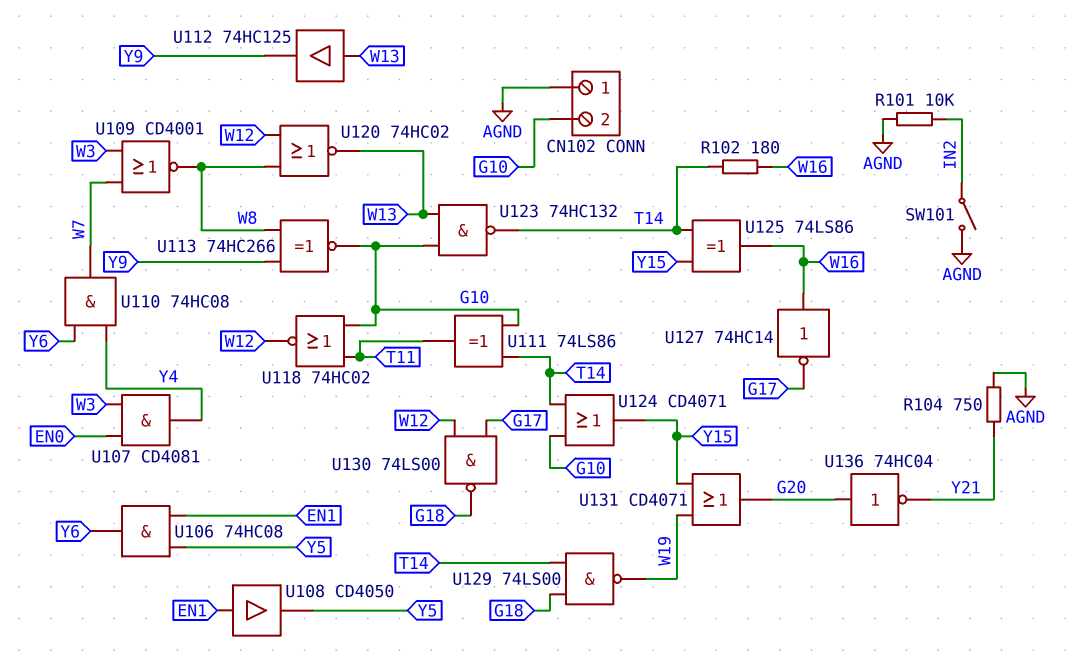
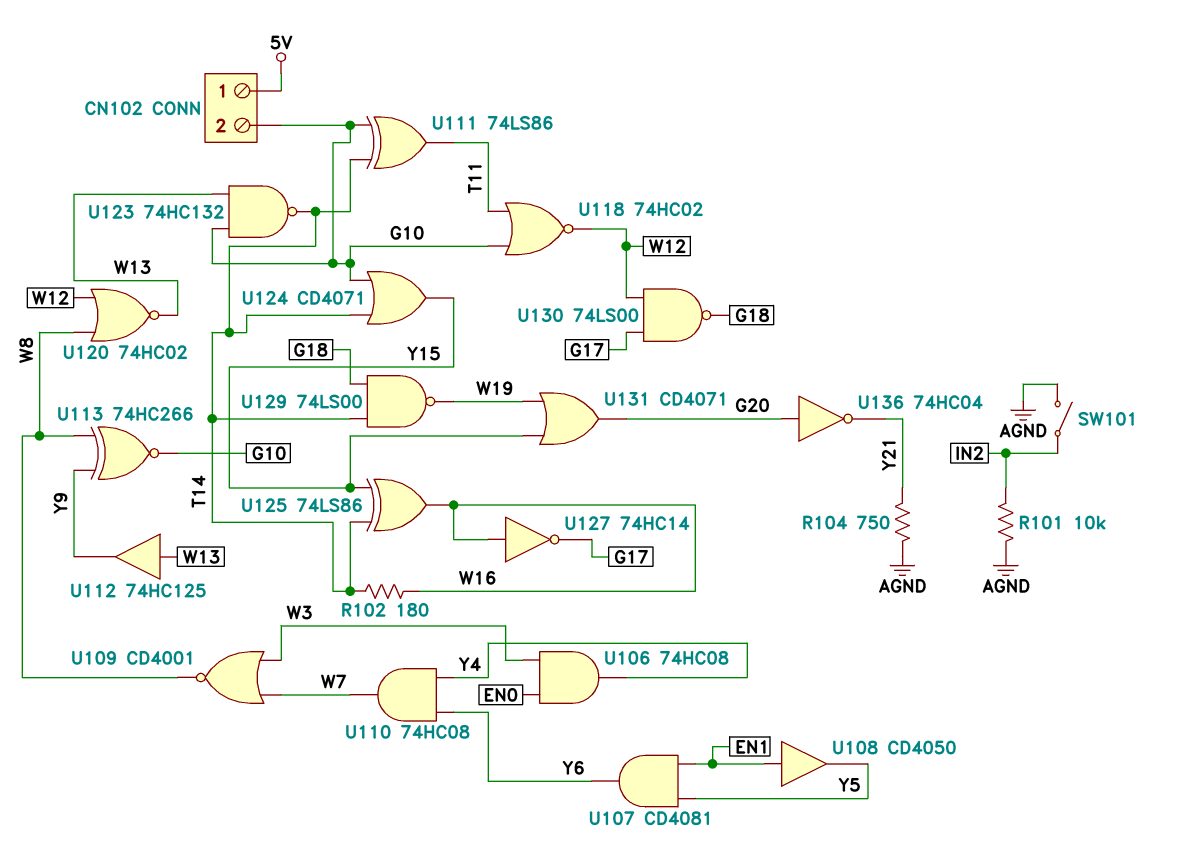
CN102 pin 1: AGND -> 5V
U106: AND 74HC08 (in EN1, in Y5, out Y6) -> AND 74HC08 (in EN0, in W3, out Y4)
U107: AND CD4081 (in EN0, in W3, out Y4) -> AND CD4081 (in EN1, in Y5, out Y6)

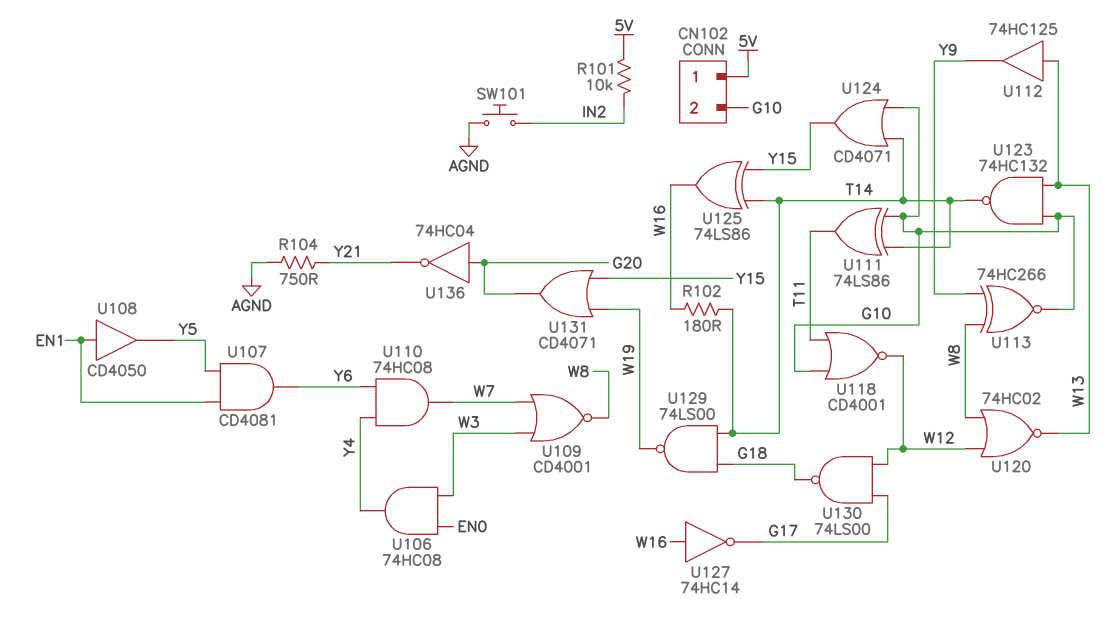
R101: 10k (AGND, IN2) -> 10k (5V, IN2)
SW101: switch (AGND, IN2) -> button (AGND, IN2)
U118: NOR 74HC02 (in G10, in T11, out W12) -> NOR CD4001 (in G10, in T11, out W12)

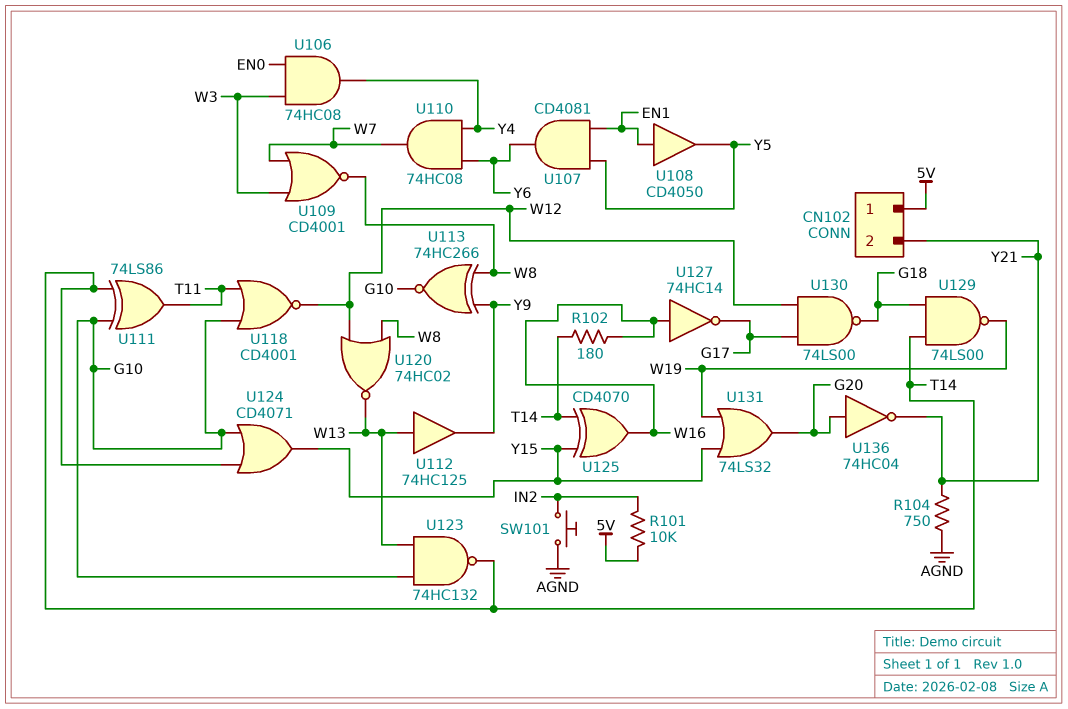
CN102 pin 2: G10 -> Y21
U125: XOR 74LS86 (in T14, in Y15, out W16) -> XOR CD4070 (in T14, in Y15, out W16)
U131: OR CD4071 (in W19, in Y15, out G20) -> OR 74LS32 (in W19, in Y15, out G20)

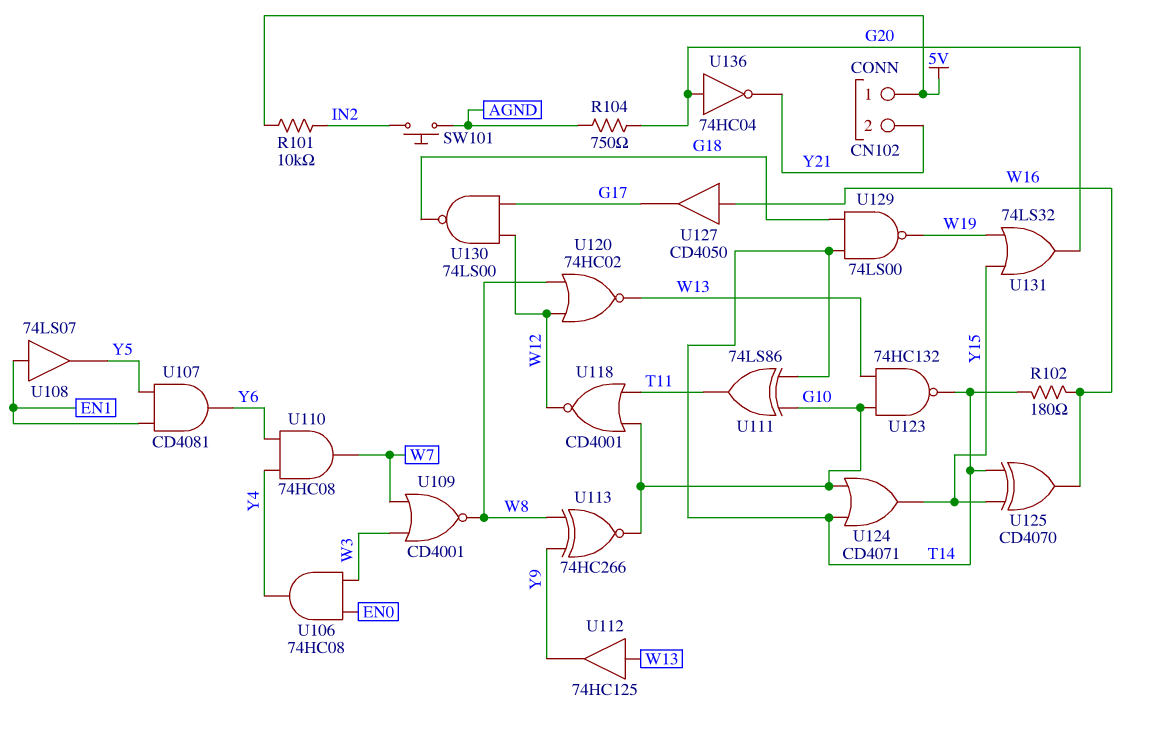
R104: 750 (AGND, Y21) -> 750 (AGND, G20)
U108: buffer CD4050 (in EN1, out Y5) -> buffer 74LS07 (in EN1, out Y5)
U127: NOT 74HC14 (in W16, out G17) -> buffer CD4050 (in W16, out G17)

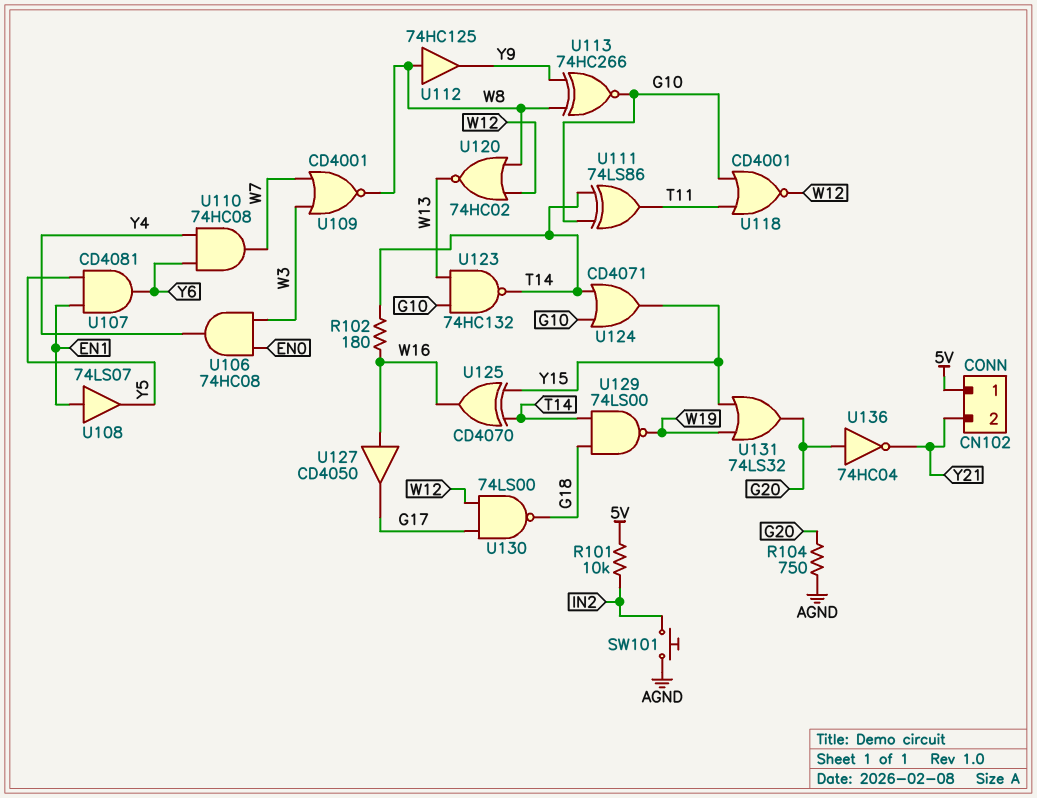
U112: buffer 74HC125 (in W13, out Y9) -> buffer 74HC125 (in W8, out Y9)

